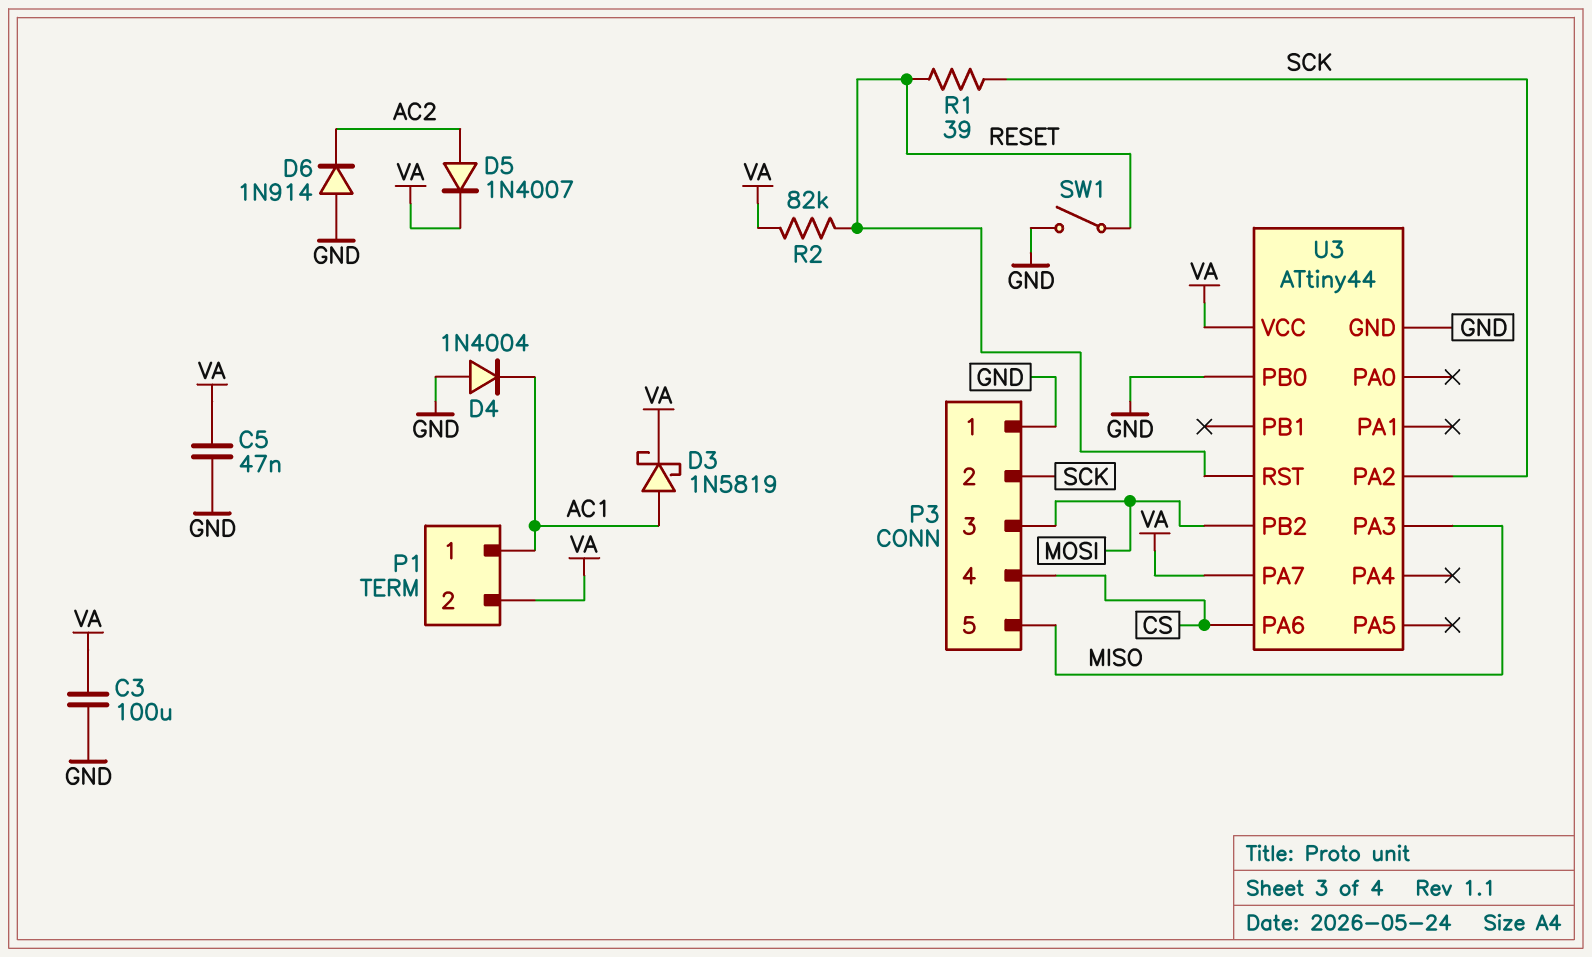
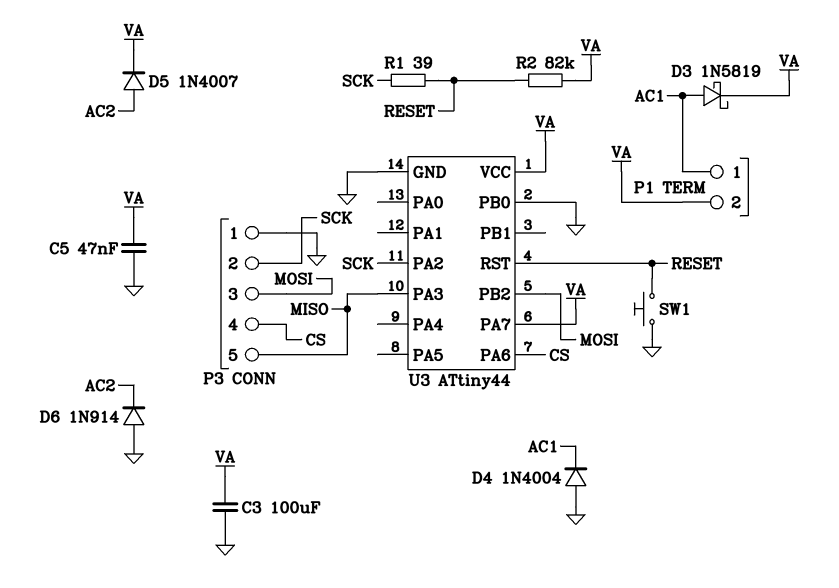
SW1: switch (GND, RESET) -> button (GND, RESET)

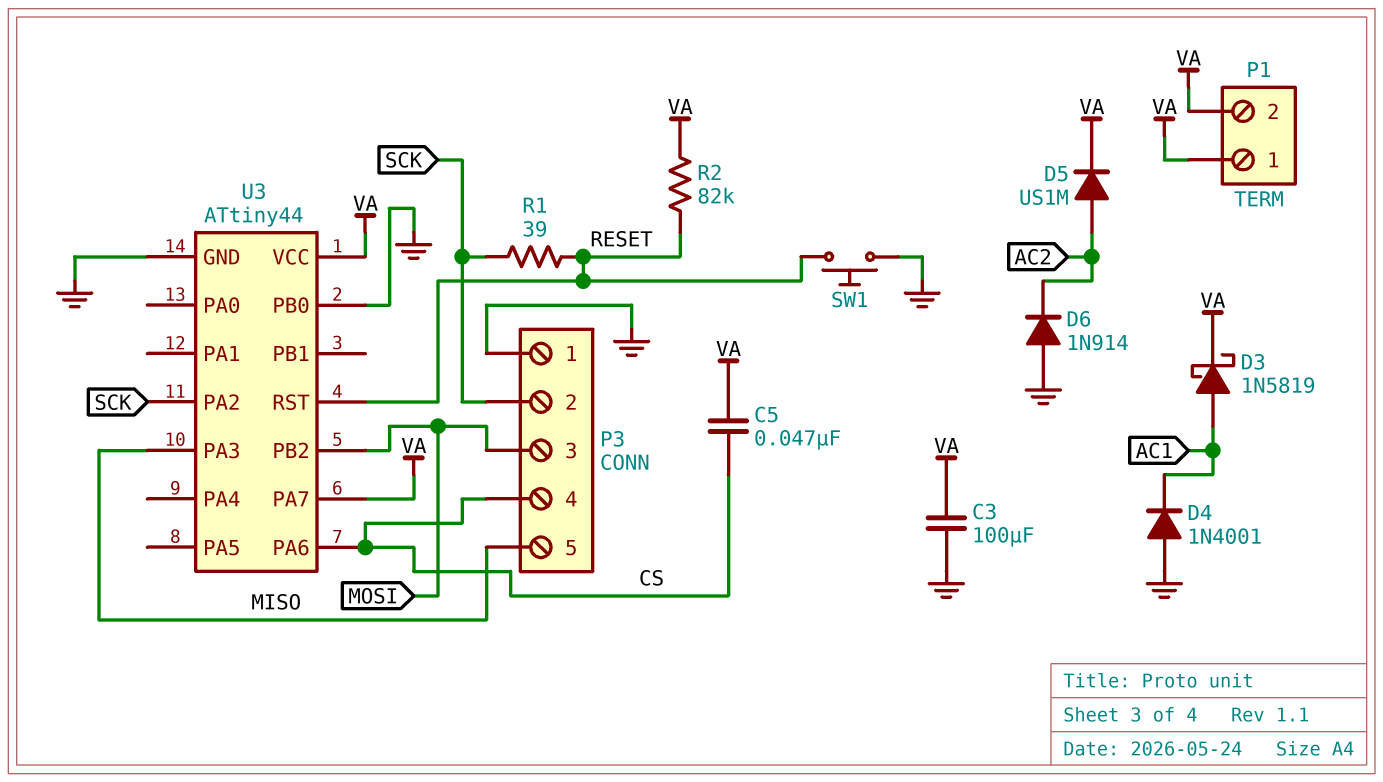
C5: 47nF (GND, VA) -> 47nF (CS, VA)
D4: diode 1N4004 (A GND, K AC1) -> diode 1N4001 (A GND, K AC1)
D5: diode 1N4007 (A AC2, K VA) -> diode US1M (A AC2, K VA)
P1 pin 1: AC1 -> VA

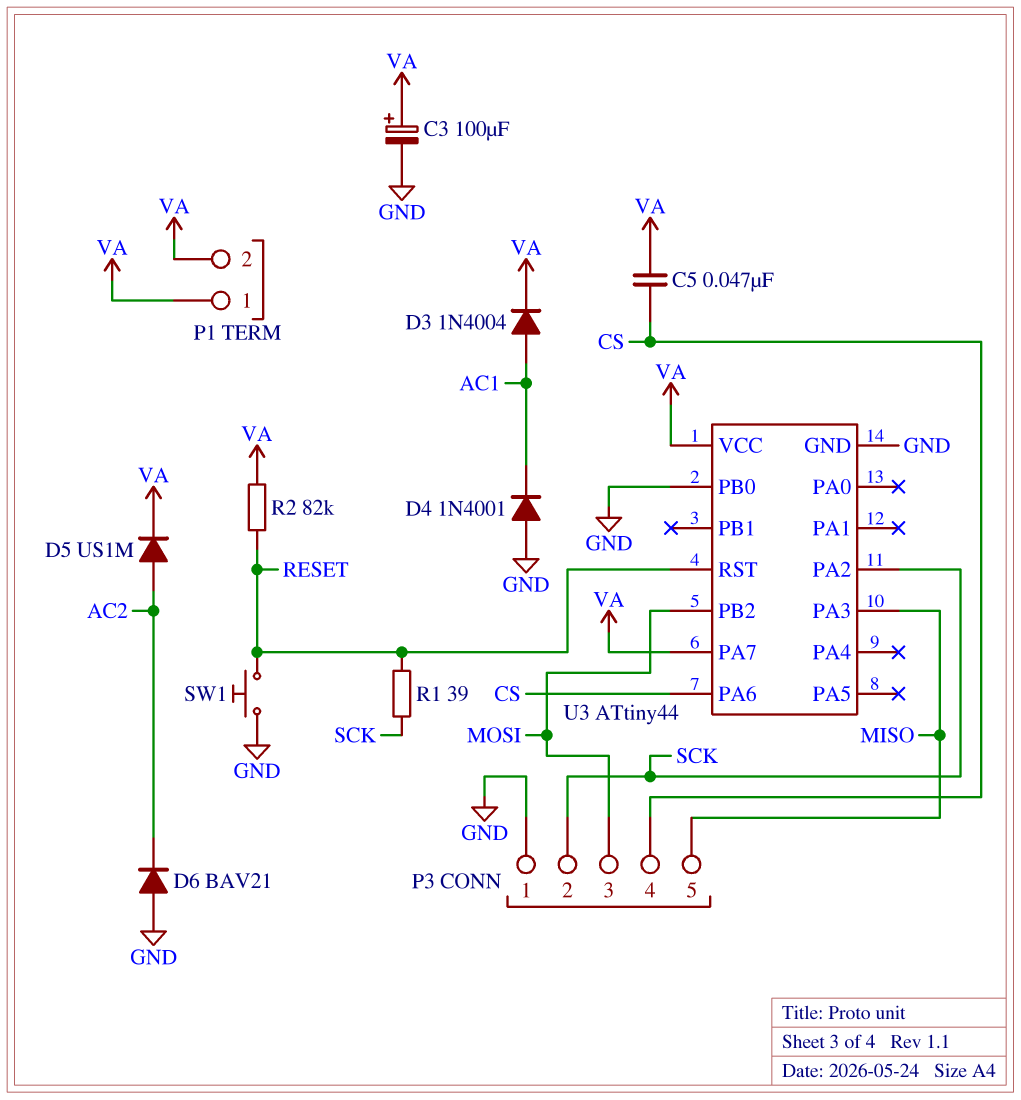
C3: 100uF (GND, VA) -> 100uF (plus VA, minus GND)
D3: schottky 1N5819 (A AC1, K VA) -> diode 1N4004 (A AC1, K VA)
D6: diode 1N914 (A GND, K AC2) -> diode BAV21 (A GND, K AC2)

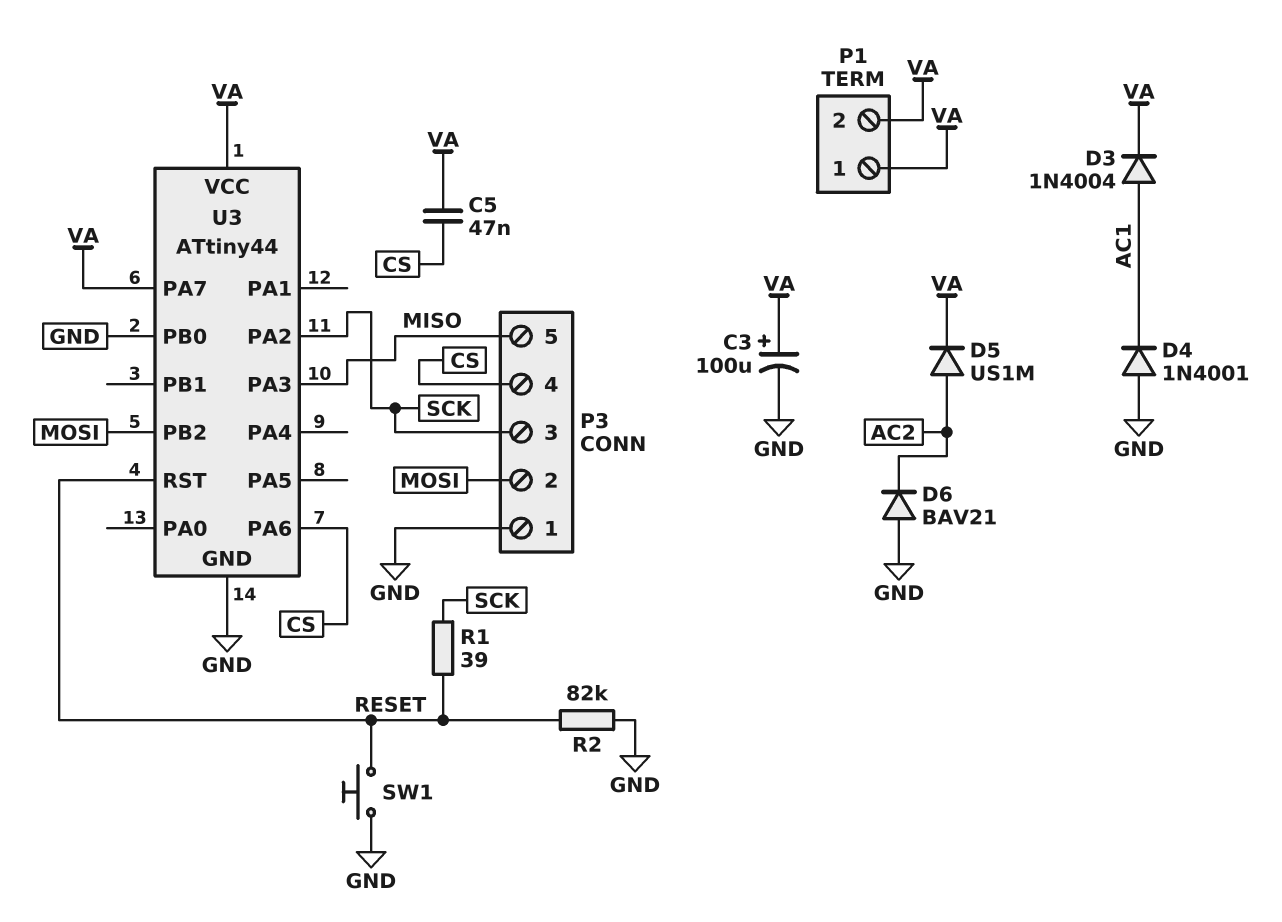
P3 pin 2: SCK -> MOSI
P3 pin 3: MOSI -> SCK
R2: 82k (RESET, VA) -> 82k (GND, RESET)

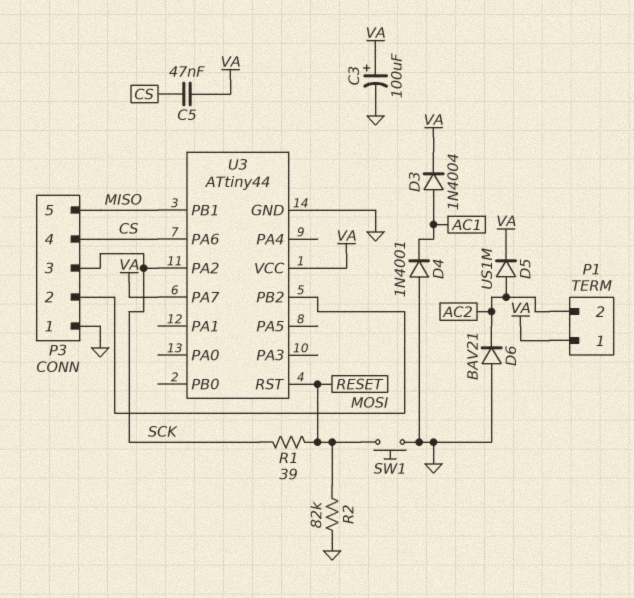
P1 pin 2: VA -> AC2
U3 pin PA3: MISO -> none
U3 pin PB0: GND -> none
U3 pin PB1: none -> MISO

